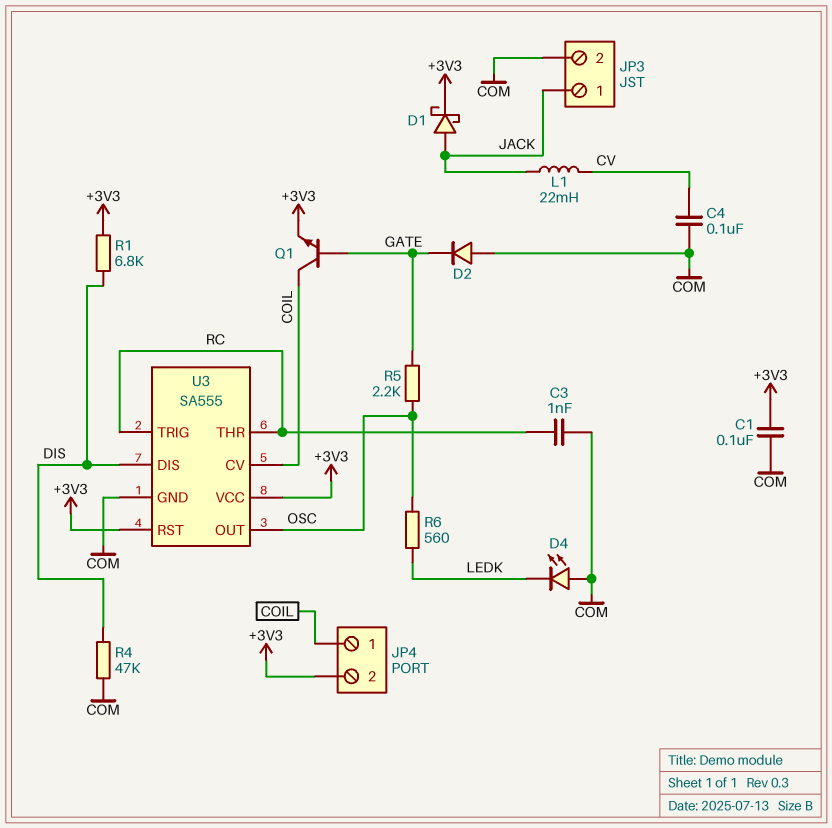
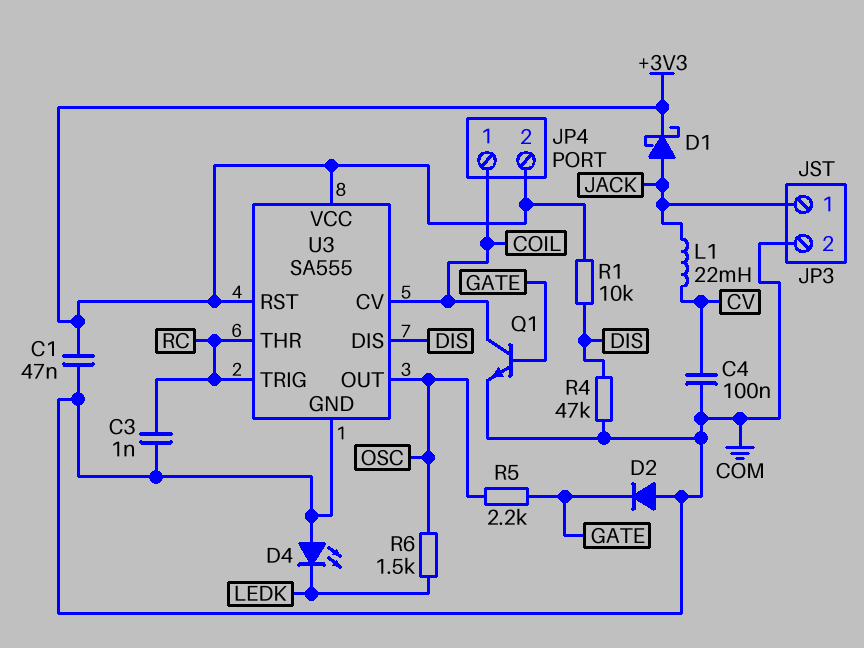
C1: 100nF (+3V3, COM) -> 47nF (+3V3, COM)
Q1: NPN (B GATE, C COIL, E +3V3) -> NPN (B GATE, C COIL, E COM)
R1: 6.8k (+3V3, DIS) -> 10k (+3V3, DIS)
R6: 560 (LEDK, OSC) -> 1.5k (LEDK, OSC)

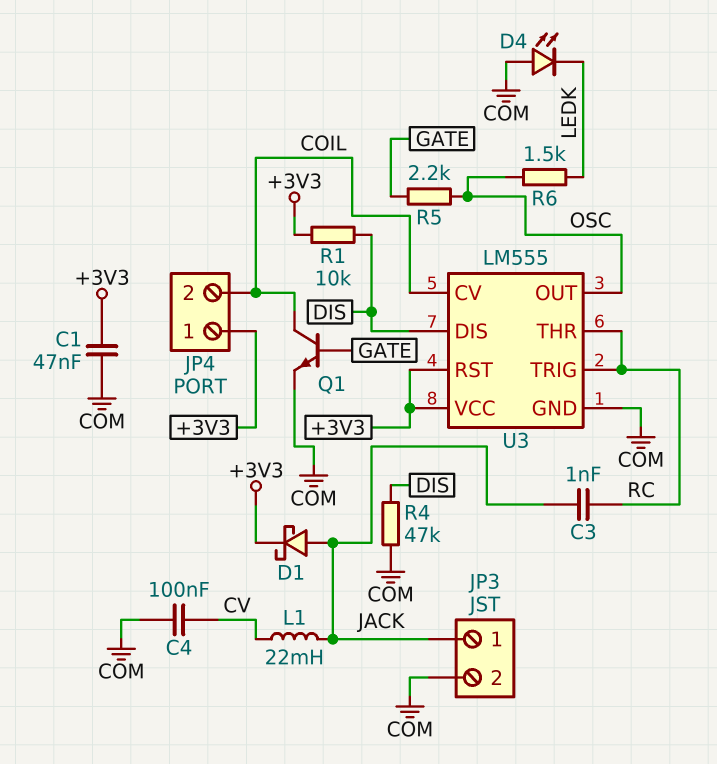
C3: 1nF (COM, RC) -> 1nF (JACK, RC)
D2: diode (A COM, K GATE) -> none
JP4 pin 1: COIL -> +3V3
JP4 pin 2: +3V3 -> COIL
U3: SA555 -> LM555

